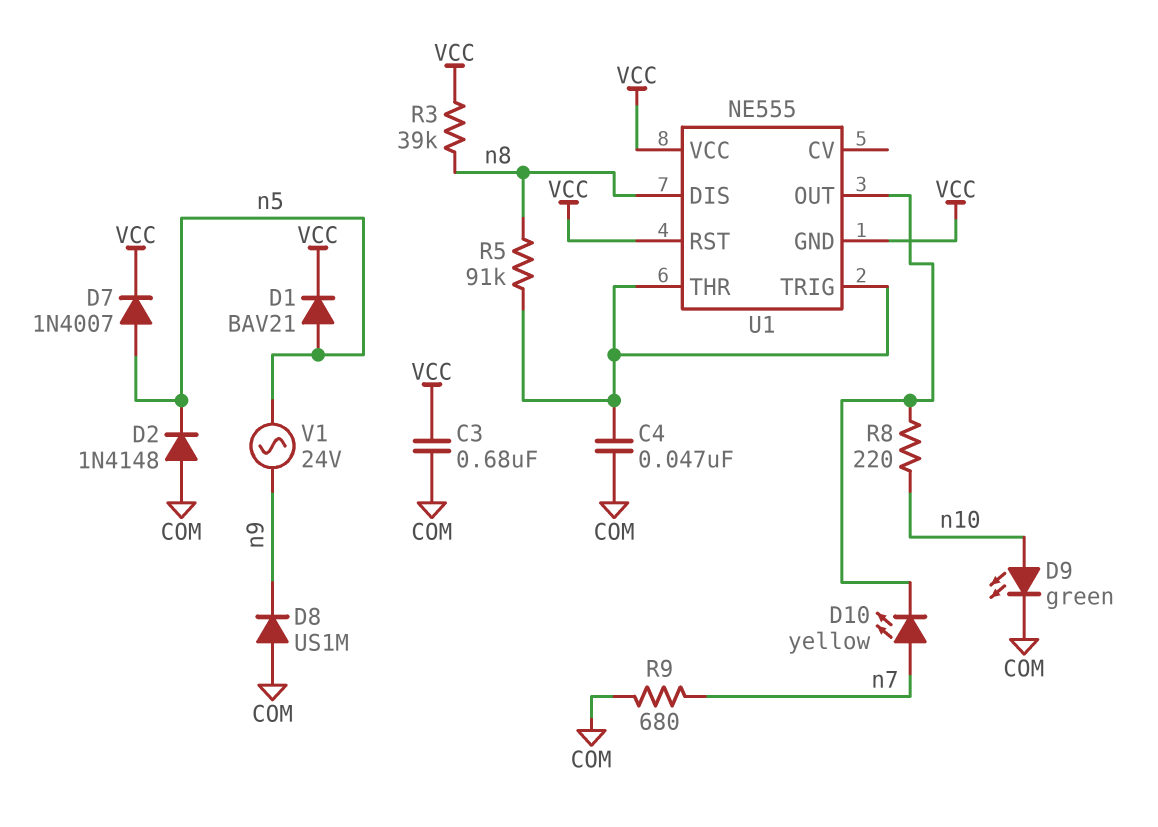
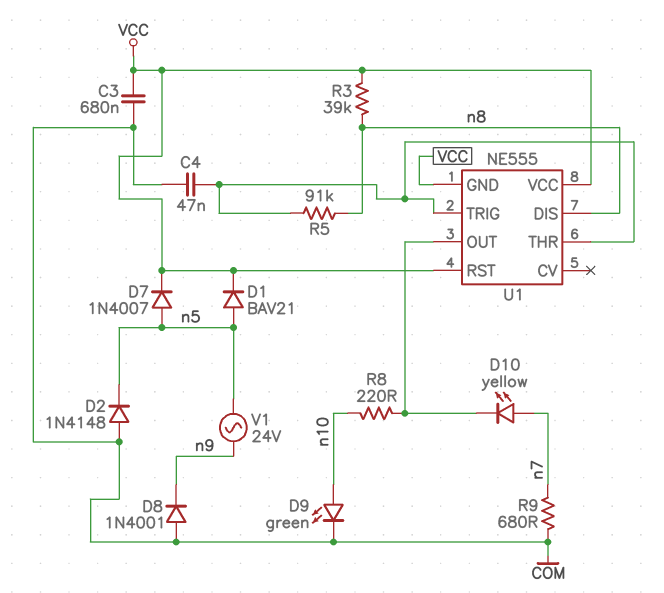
D8: diode US1M (A COM, K n9) -> diode 1N4001 (A COM, K n9)

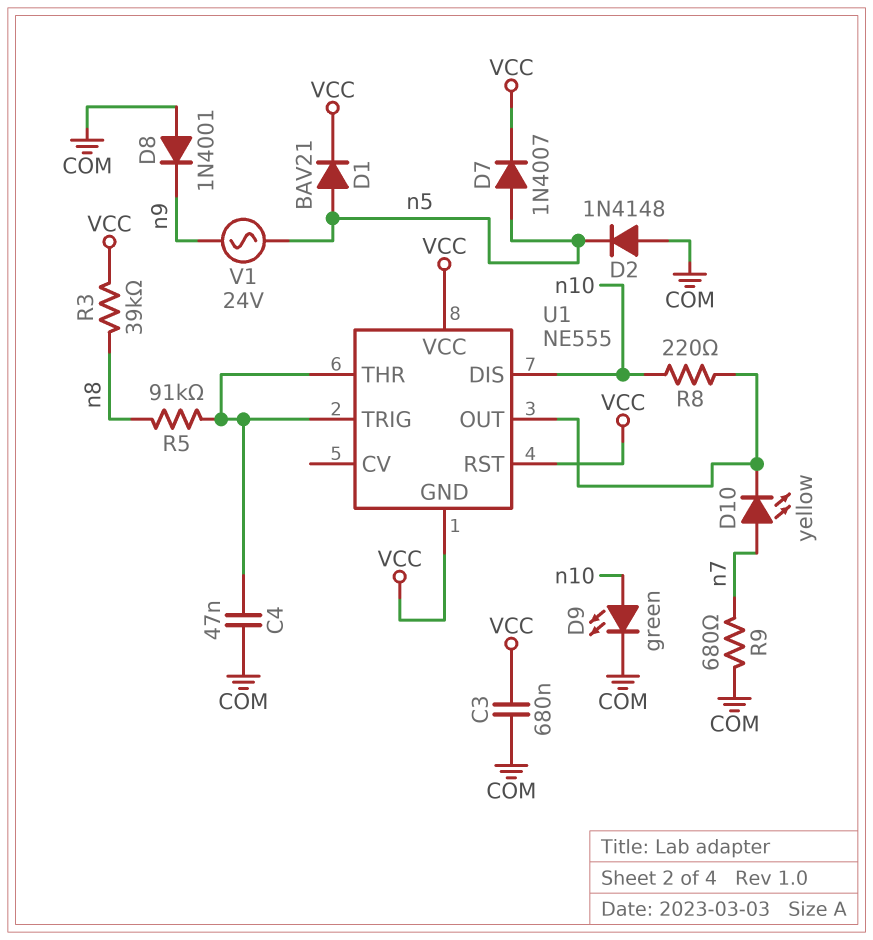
U1 pin DIS: n8 -> n10

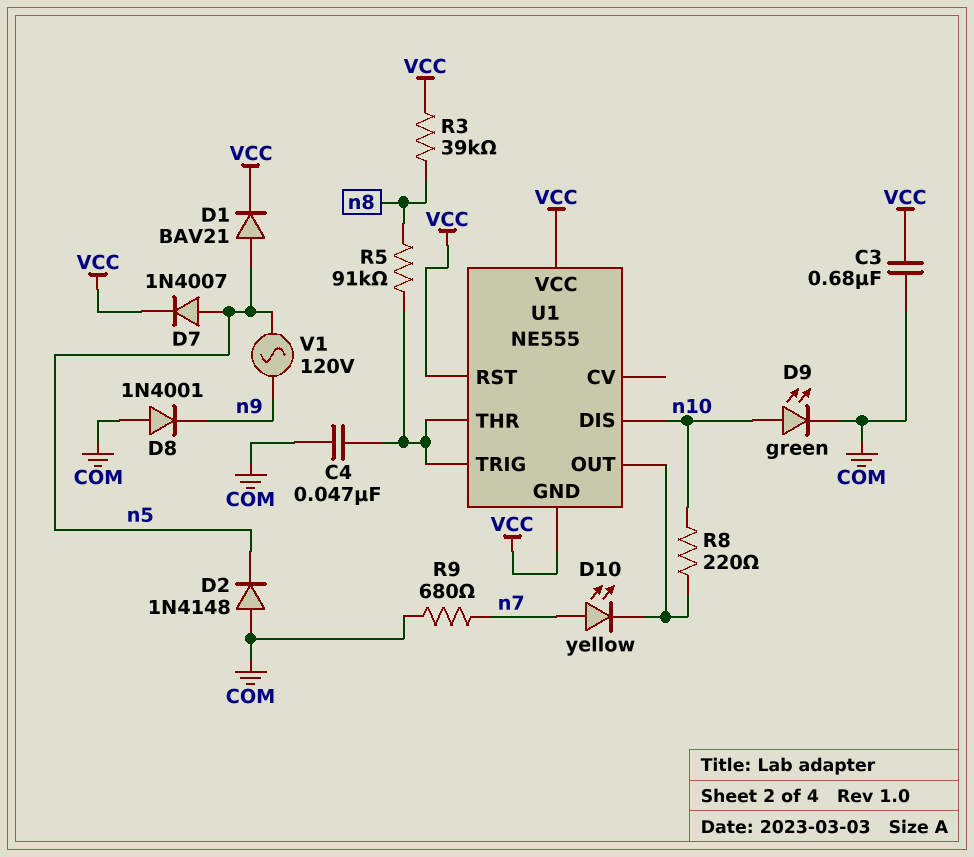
V1: AC 24V (n5, n9) -> AC 120V (n5, n9)

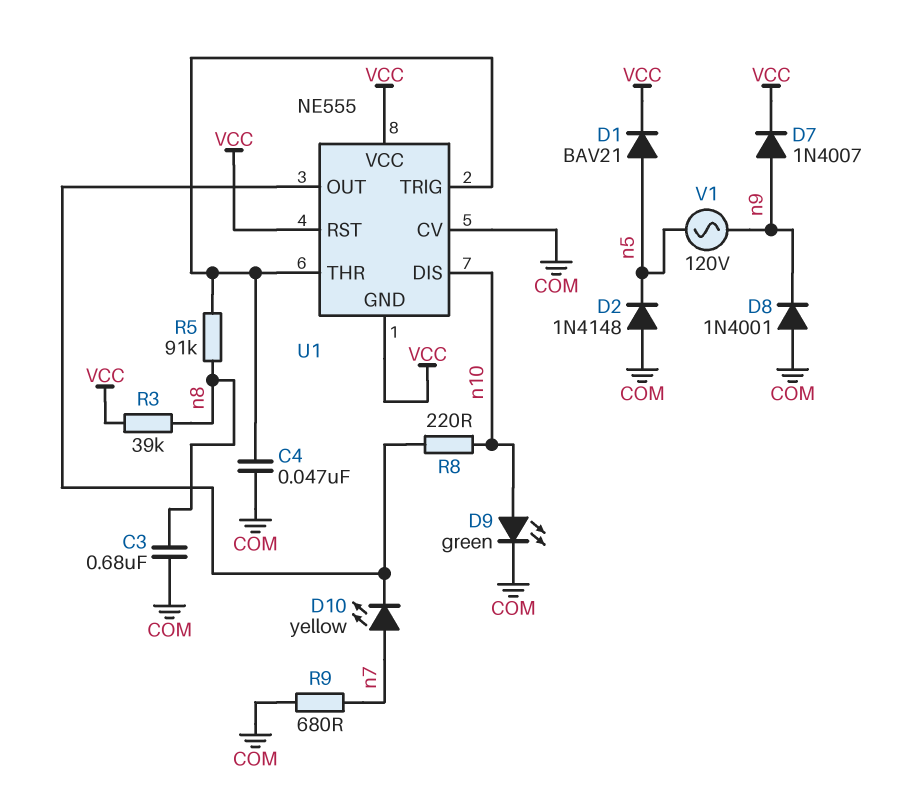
C3: 680nF (COM, VCC) -> 680nF (COM, n8)
D7: diode 1N4007 (A n5, K VCC) -> diode 1N4007 (A n9, K VCC)
U1 pin CV: none -> COM

